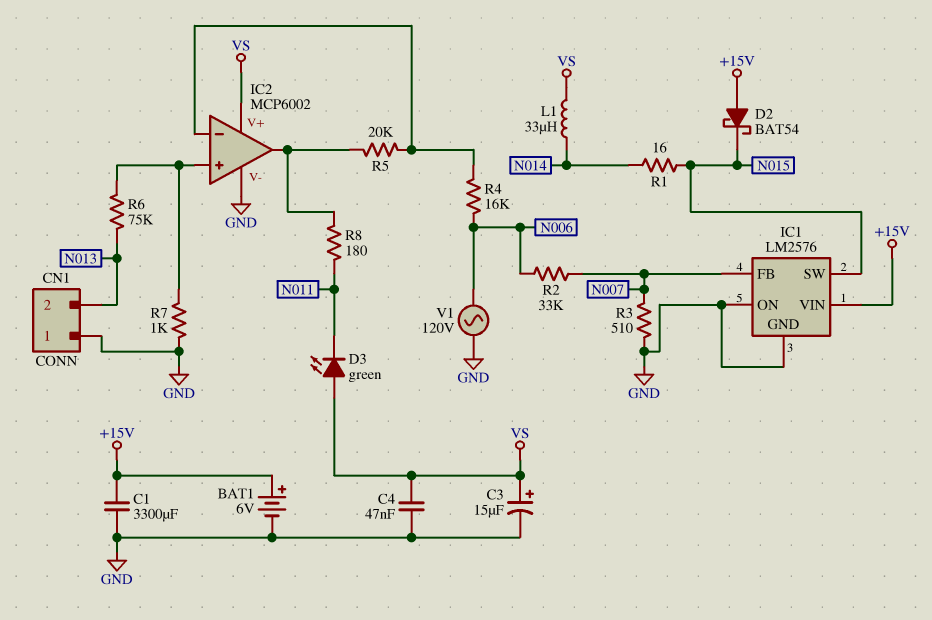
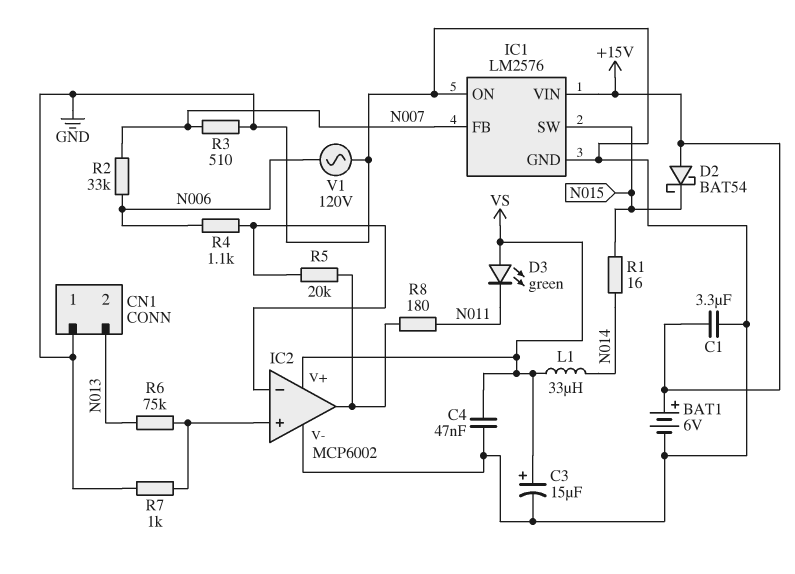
C1: 3300uF (+15V, GND) -> 3.3uF (+15V, GND)
R4: 16k (IC2/in-, N006) -> 1.1k (IC2/in-, N006)

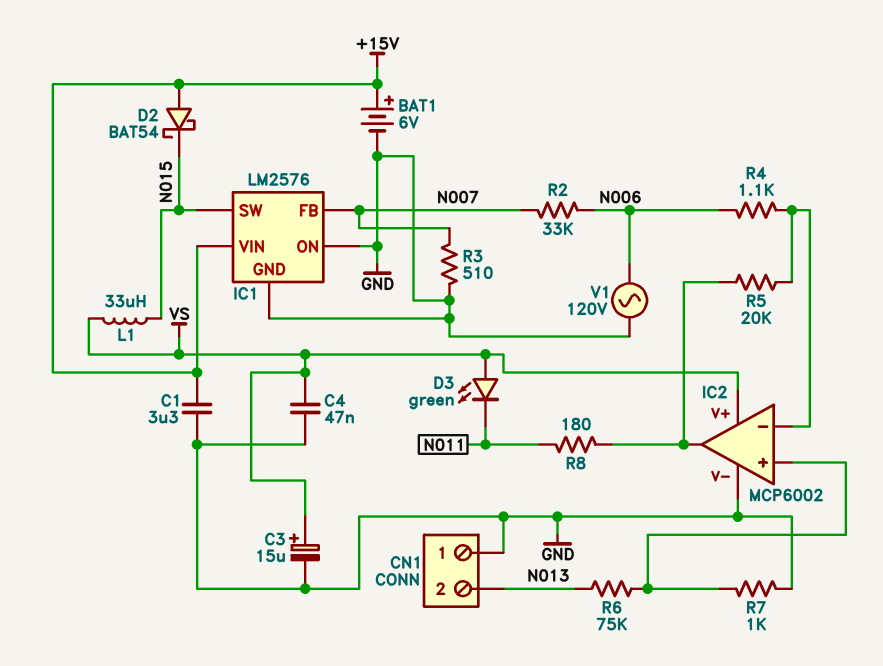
L1: 33uH (N014, VS) -> 33uH (N015, VS)
R1: 16 (N014, N015) -> none

